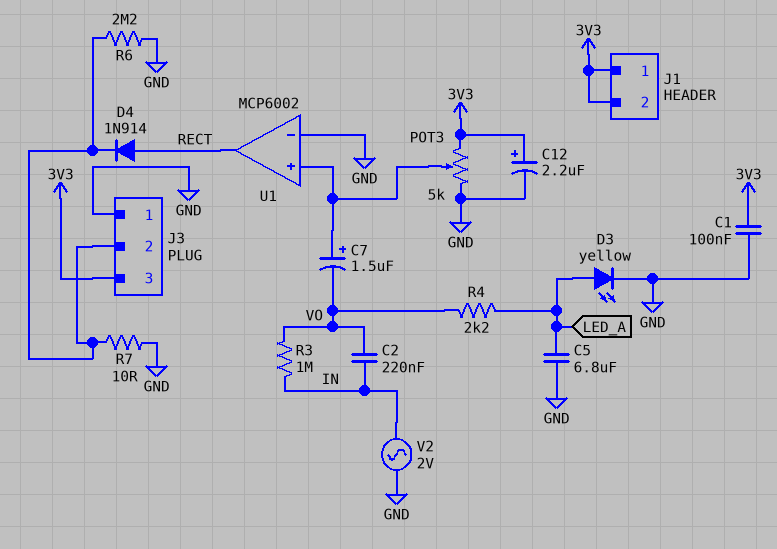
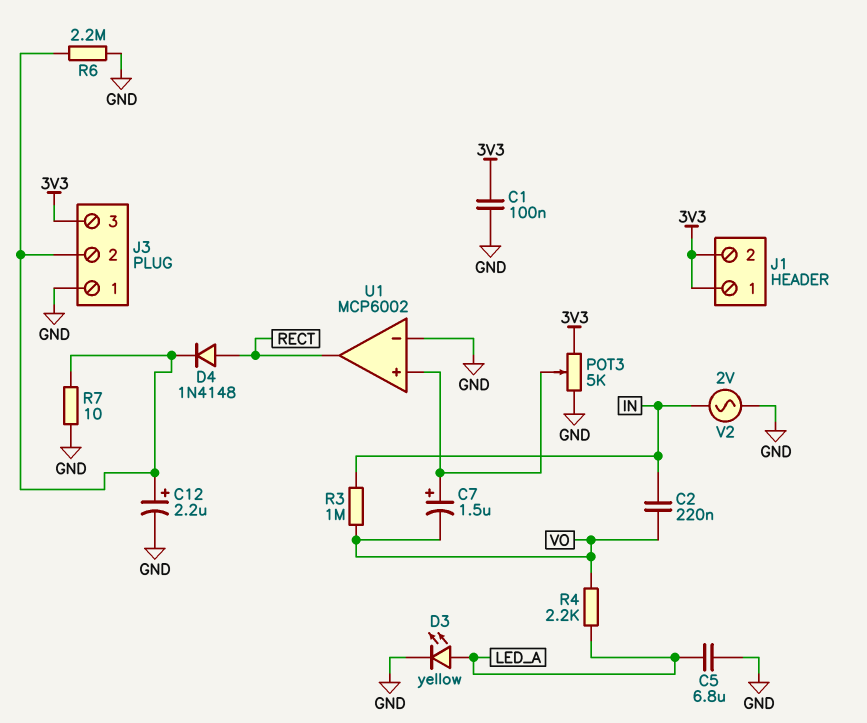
C12: 2.2uF (plus 3V3, minus GND) -> 2.2uF (plus J3/2, minus GND)
D4: diode 1N914 (A RECT, K J3/2) -> diode 1N4148 (A RECT, K J3/2)

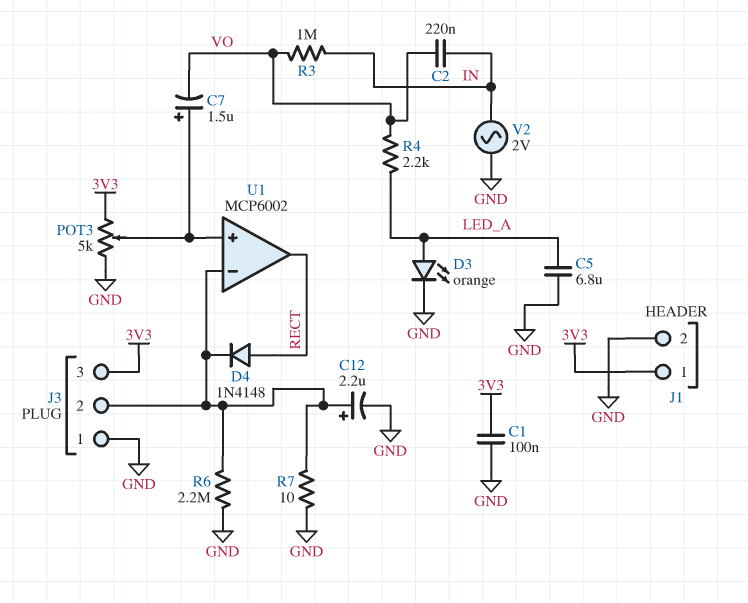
D3: LED yellow (A LED_A, K GND) -> LED orange (A LED_A, K GND)
J1 pin 2: 3V3 -> GND
U1 pin in-: GND -> J3/2

